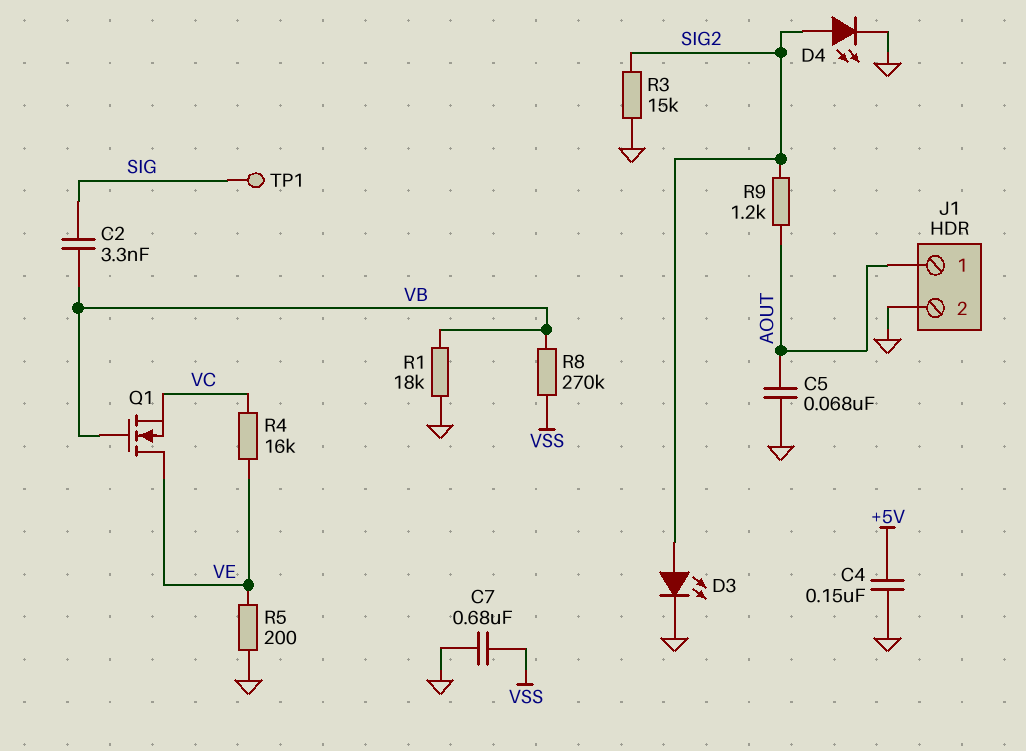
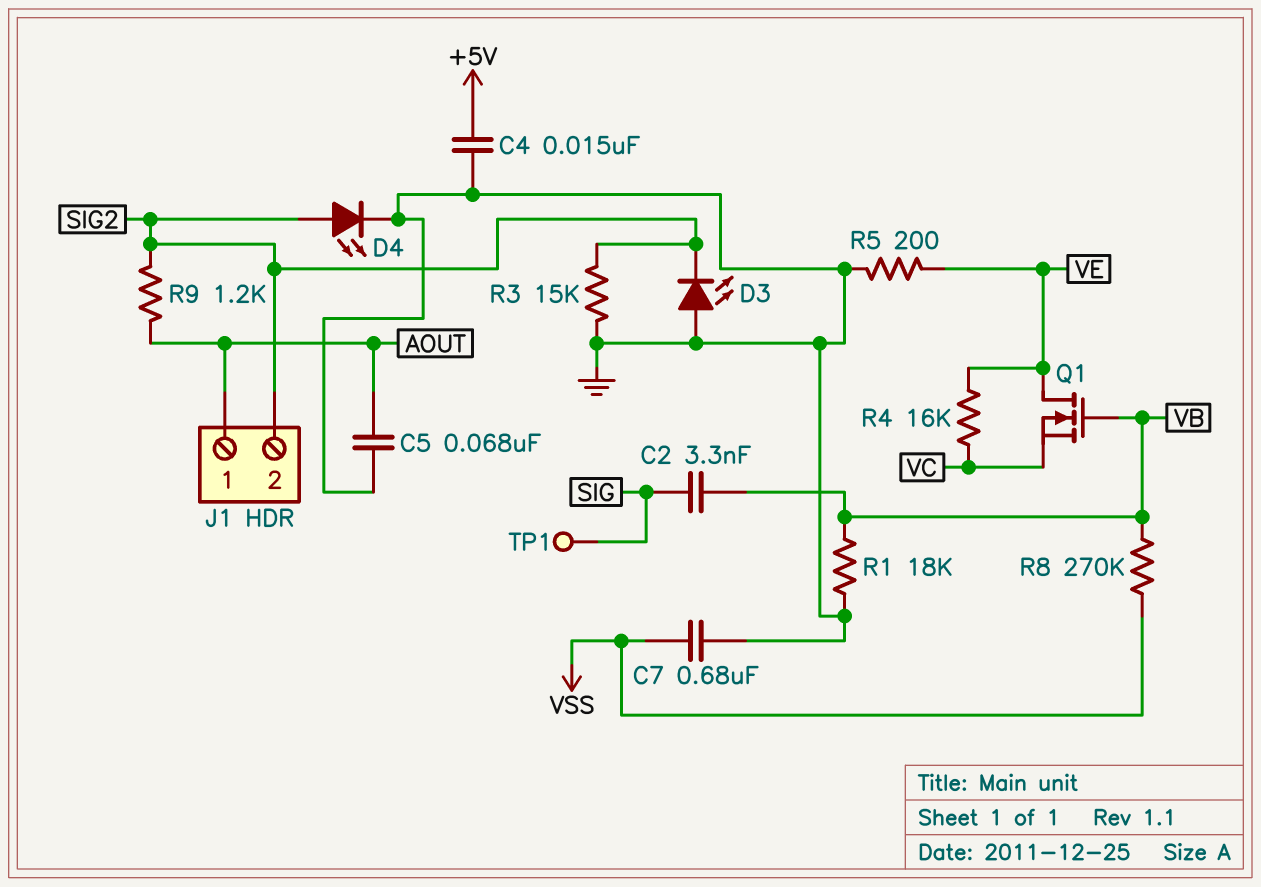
C4: 150nF (+5V, GND) -> 15nF (+5V, GND)
D3: LED (A SIG2, K GND) -> LED (A GND, K SIG2)
J1 pin 2: GND -> SIG2

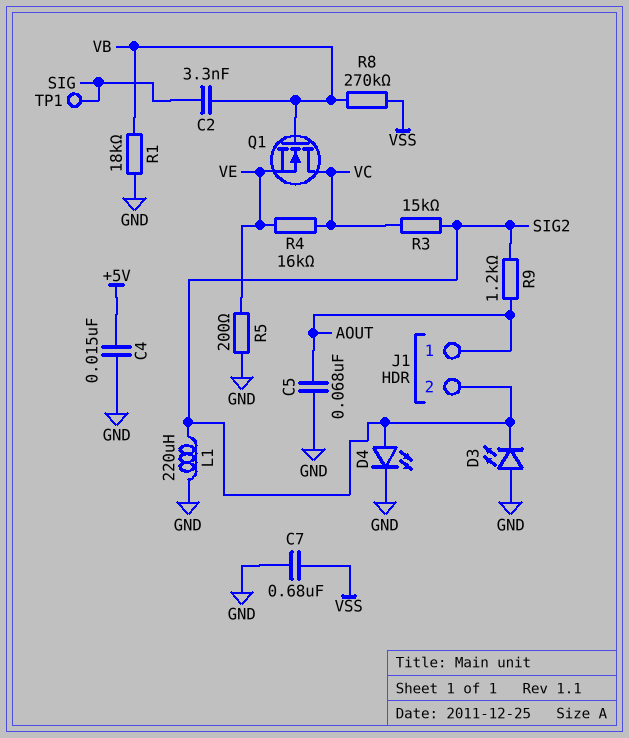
L1: none -> 220uH (GND, SIG2)
Q1: NMOS (G VB, D VE, S VC) -> NMOS (G VB, D VC, S VE)
R3: 15k (GND, SIG2) -> 15k (SIG2, VC)

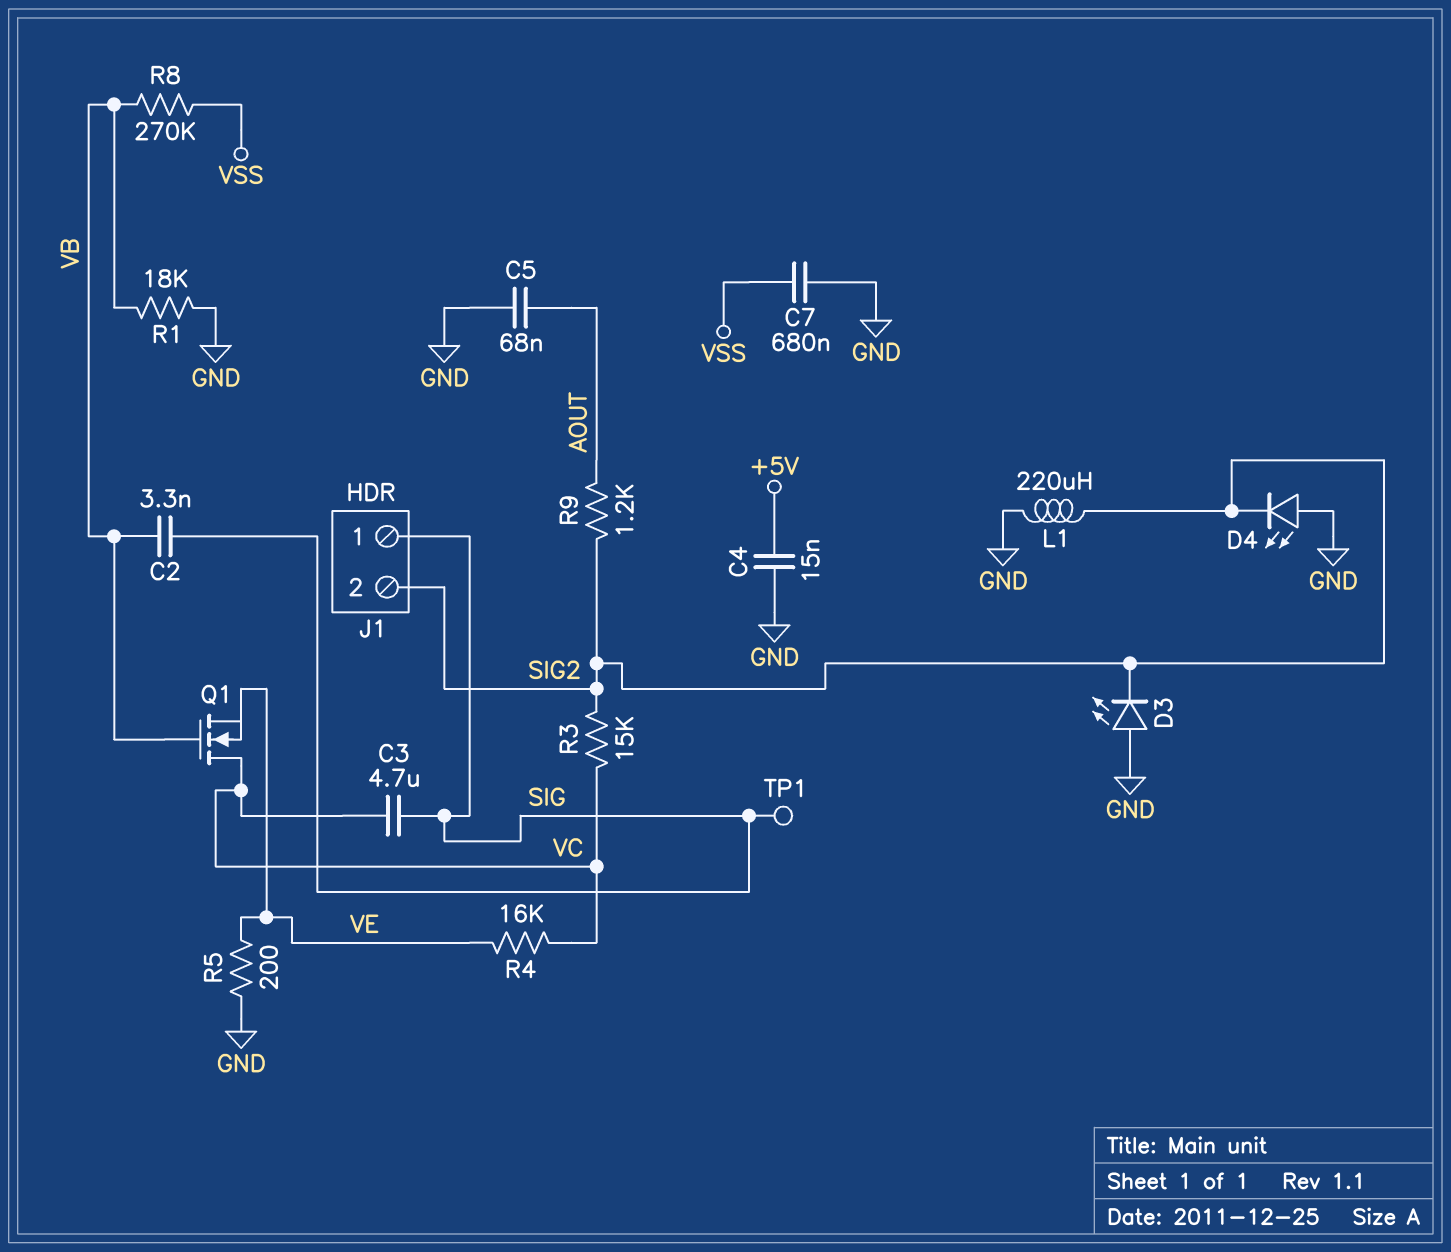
C3: none -> 4.7uF (SIG, VC)
D4: LED (A SIG2, K GND) -> LED (A GND, K SIG2)
J1 pin 1: AOUT -> SIG

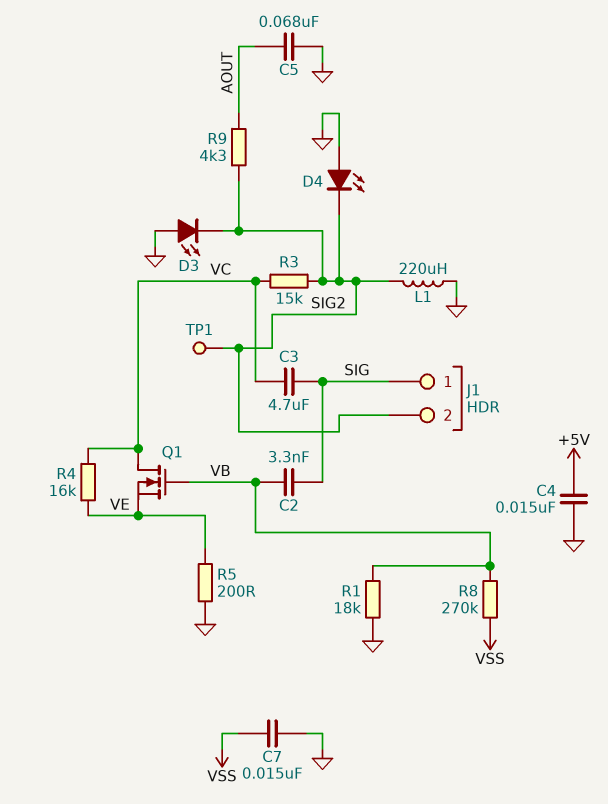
C7: 680nF (GND, VSS) -> 15nF (GND, VSS)
R9: 1.2k (AOUT, SIG2) -> 4.3k (AOUT, SIG2)
TP1: test point (SIG) -> test point (SIG2)

